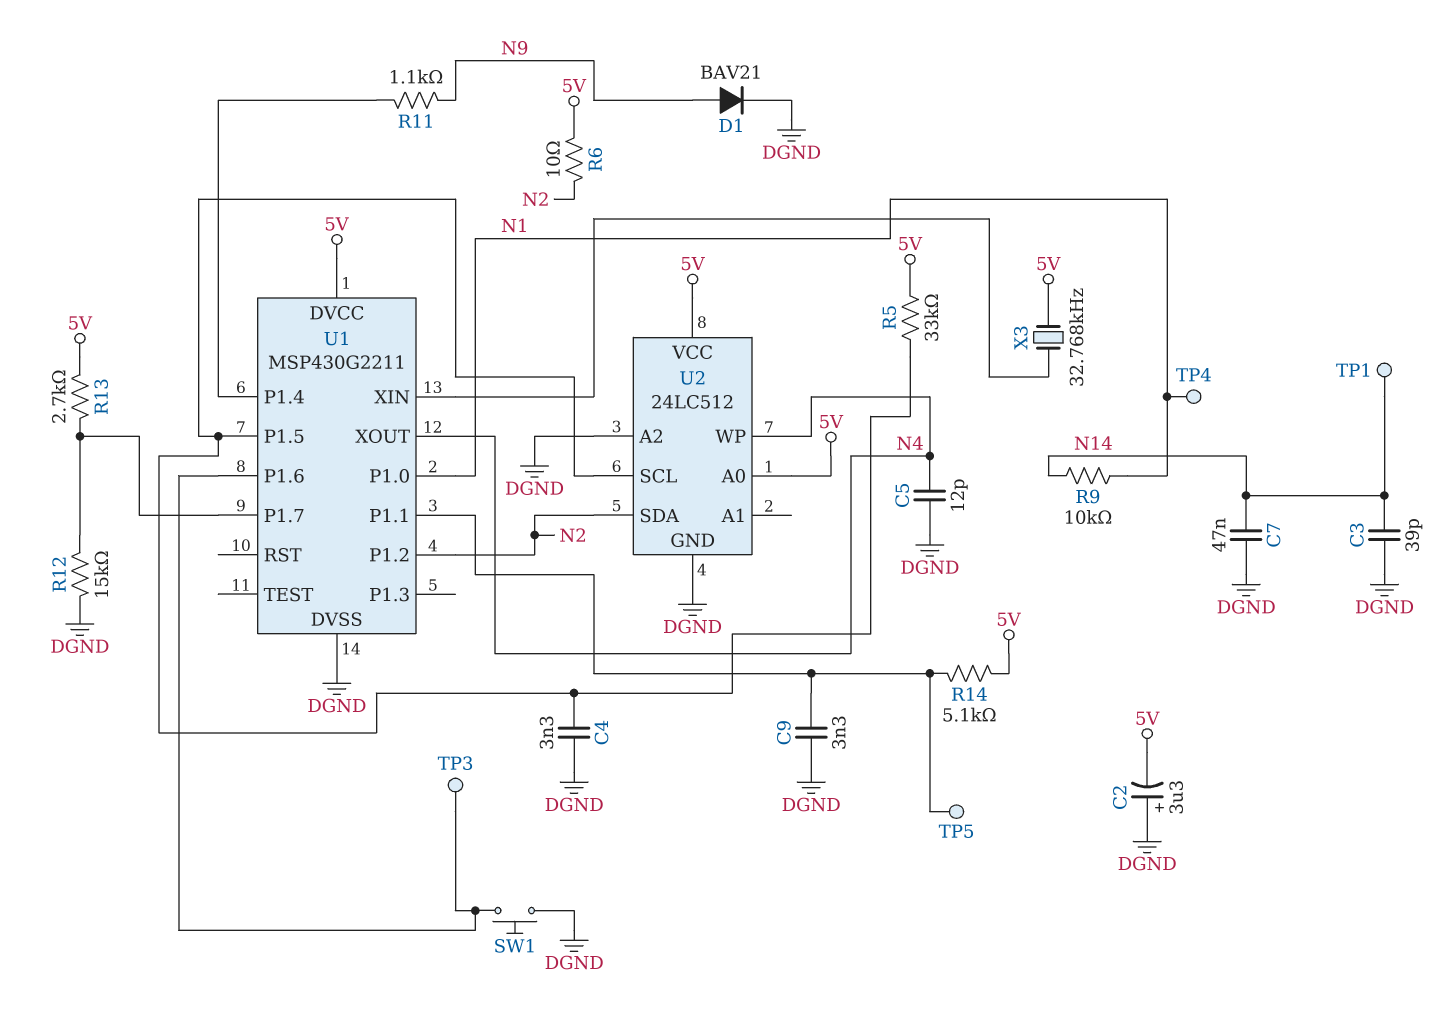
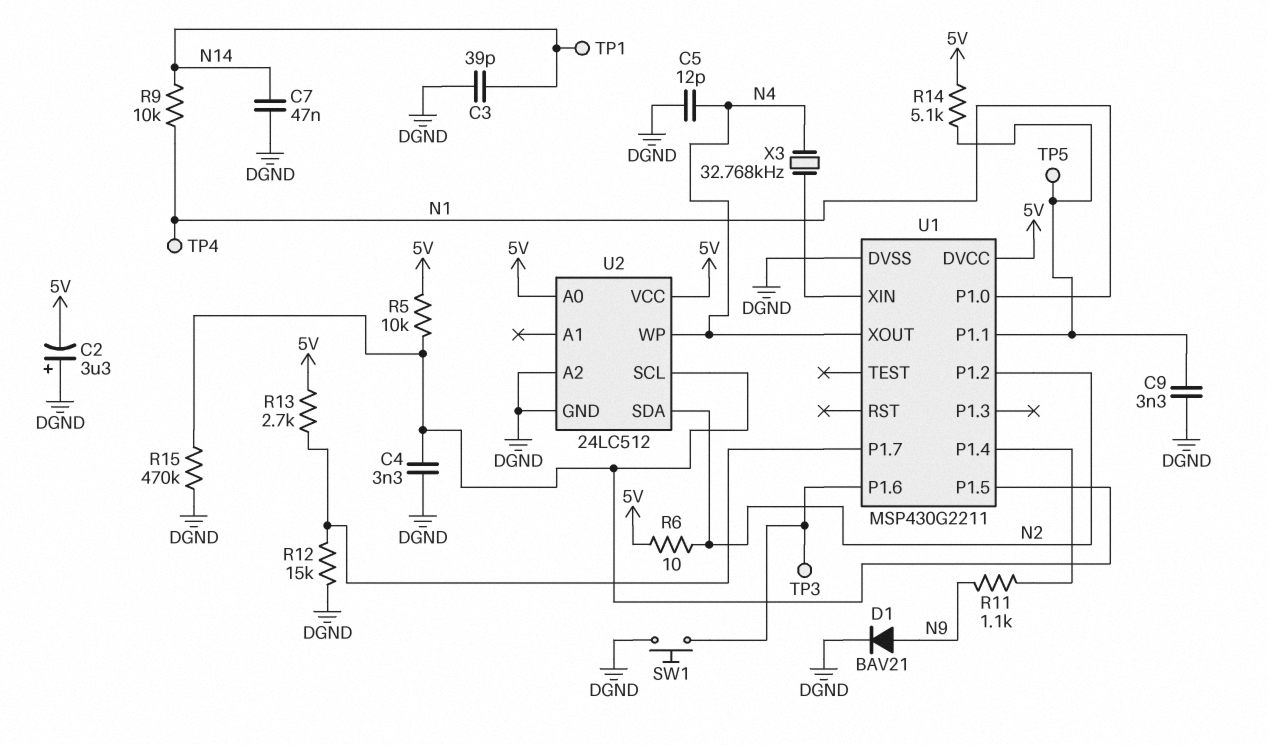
R5: 33k (5V, U1/P1.5) -> 10k (5V, U1/P1.5)
R15: none -> 470k (DGND, U1/P1.5)
X3: 32.768kHz (5V, U1/XIN) -> 32.768kHz (N4, U1/XIN)

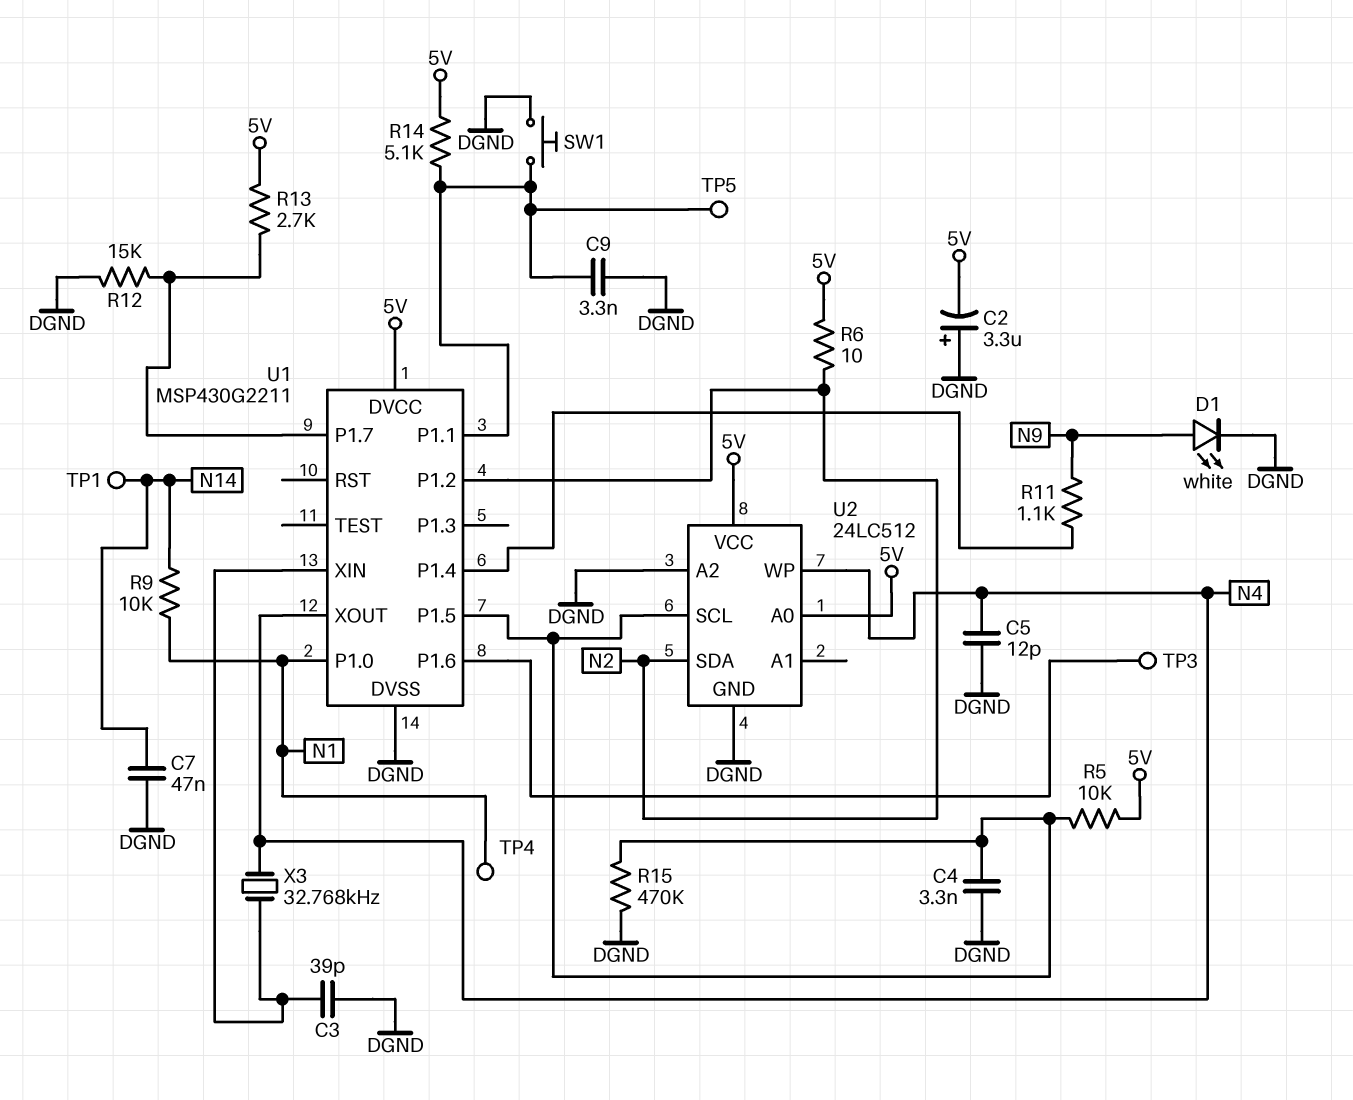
C3: 39pF (DGND, N14) -> 39pF (DGND, U1/XIN)
D1: diode BAV21 (A N9, K DGND) -> LED white (A N9, K DGND)
SW1: button (DGND, U1/P1.6) -> button (DGND, U1/P1.1)

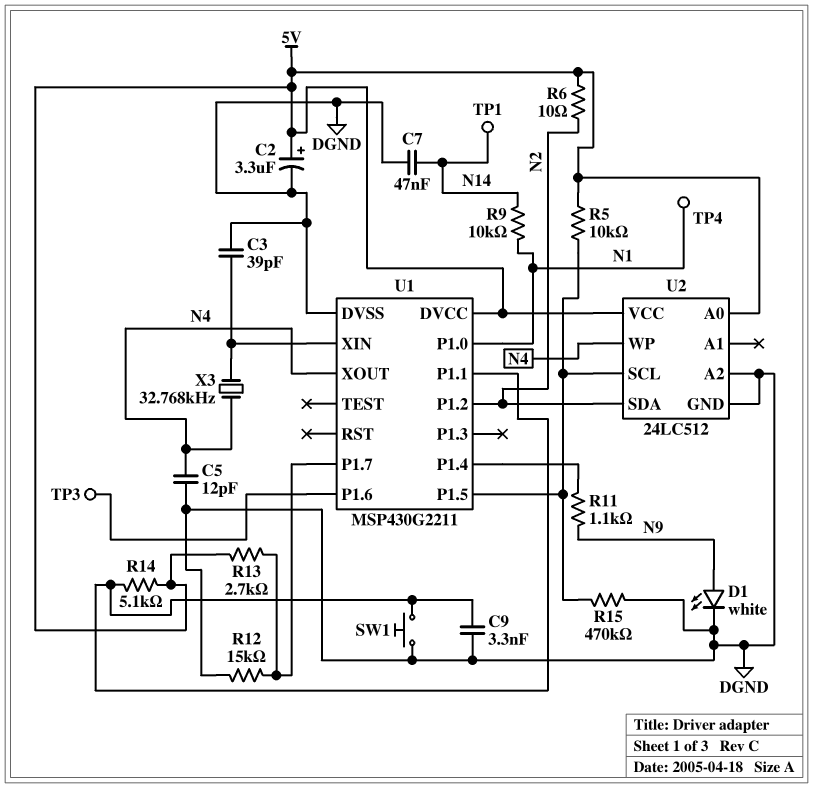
C2: 3.3uF (plus DGND, minus 5V) -> 3.3uF (plus 5V, minus DGND)
C4: 3.3nF (DGND, U1/P1.5) -> none
TP5: test point (U1/P1.1) -> none

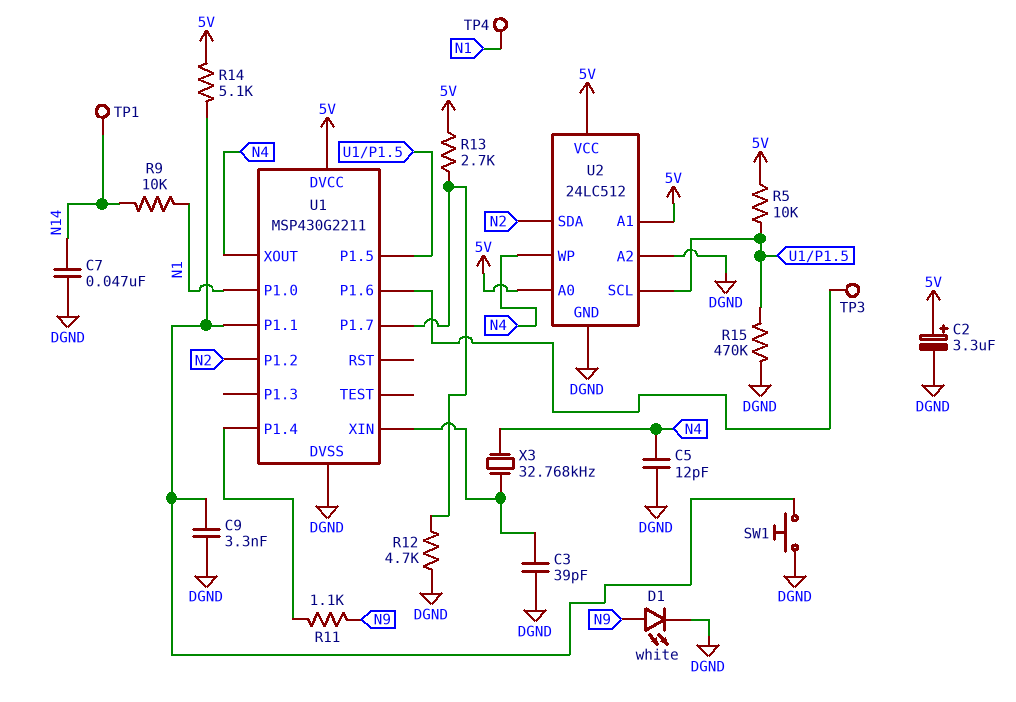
R6: 10 (5V, N2) -> none
R12: 15k (DGND, U1/P1.7) -> 4.7k (DGND, U1/P1.7)
U2 pin A1: none -> 5V

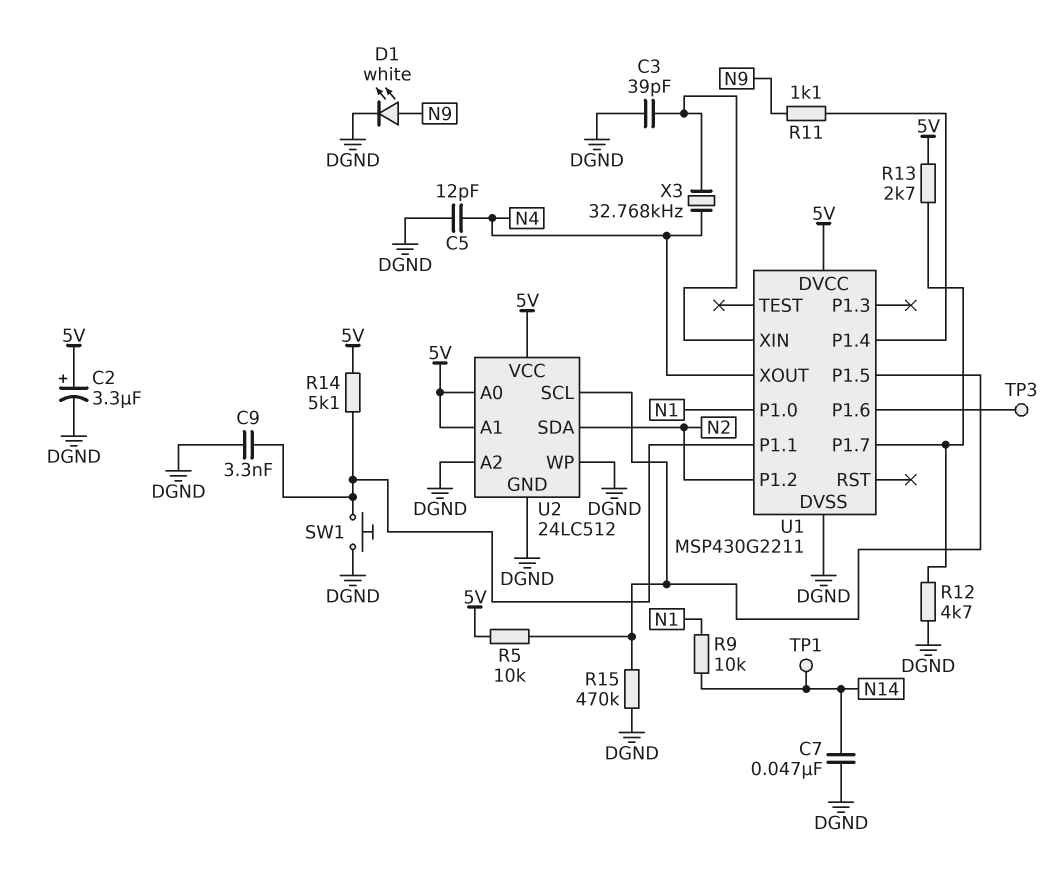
TP4: test point (N1) -> none
U2 pin WP: N4 -> DGND

